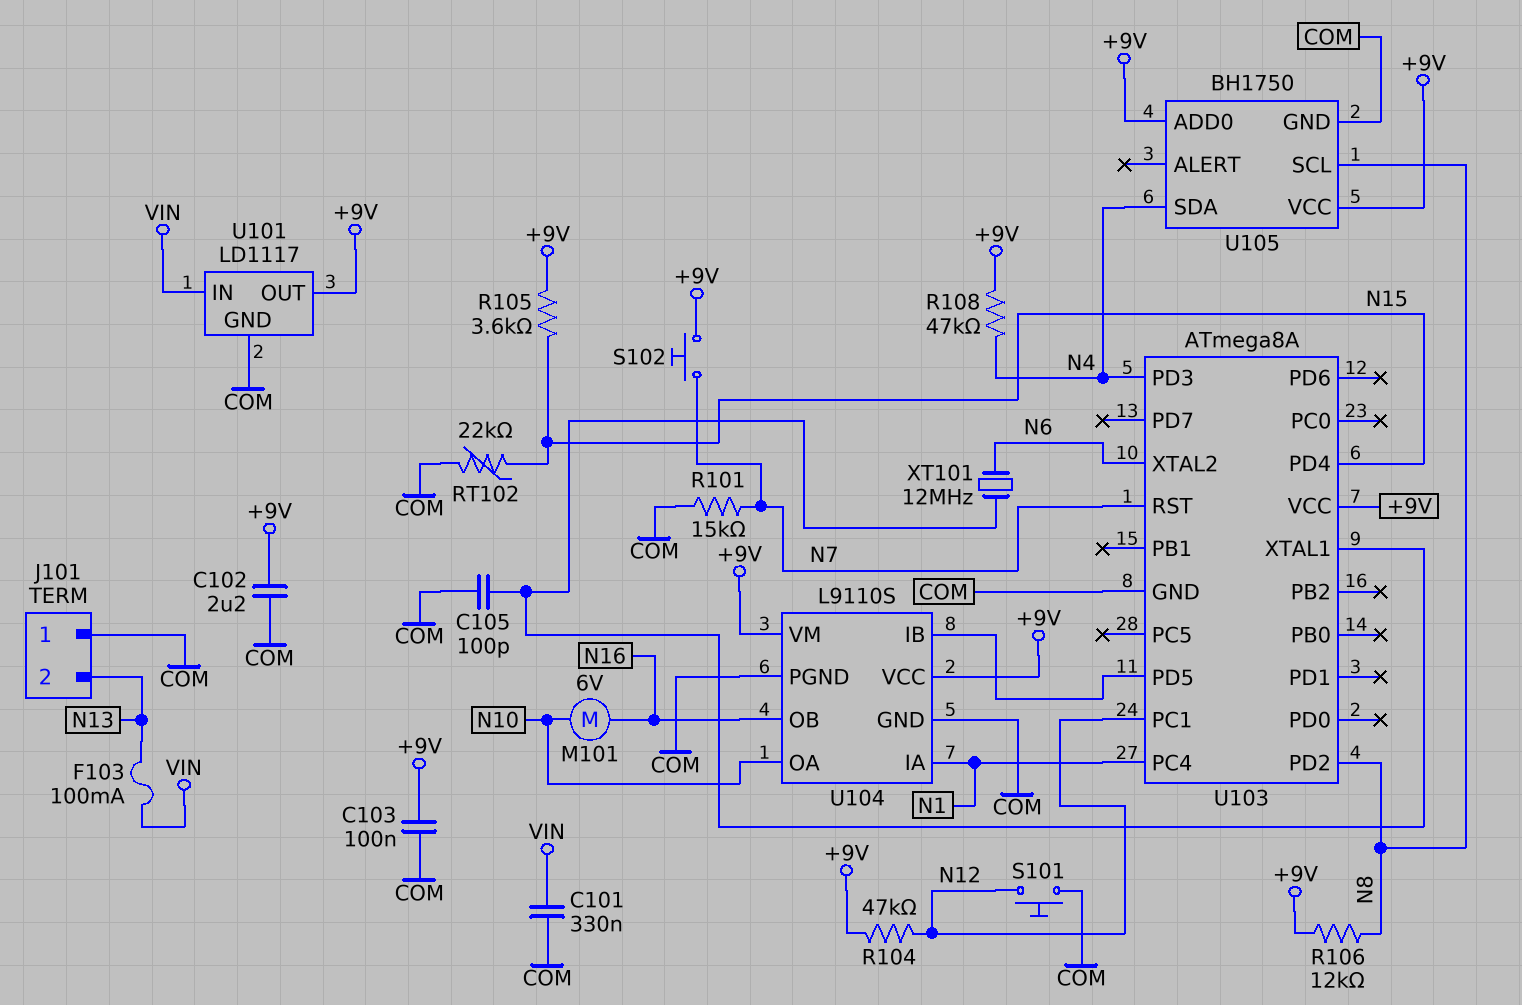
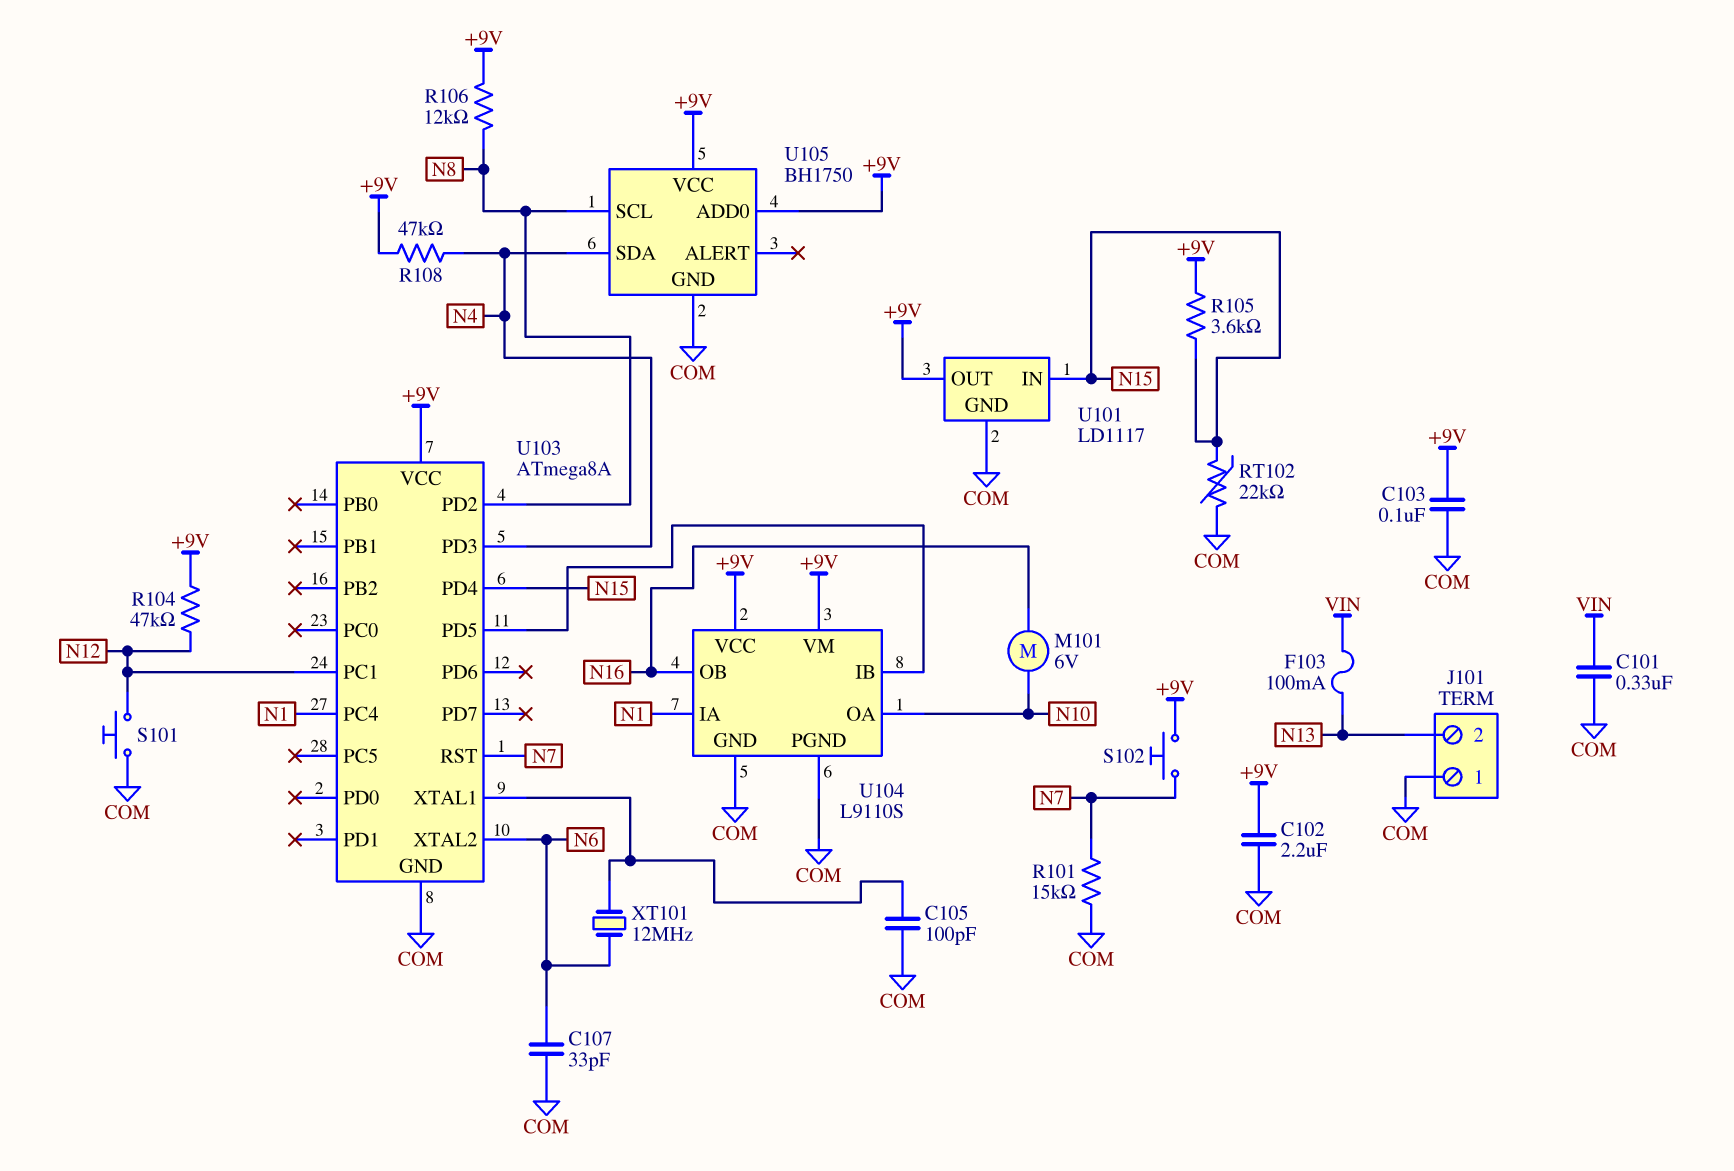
C107: none -> 33pF (COM, N6)
U101 pin IN: VIN -> N15

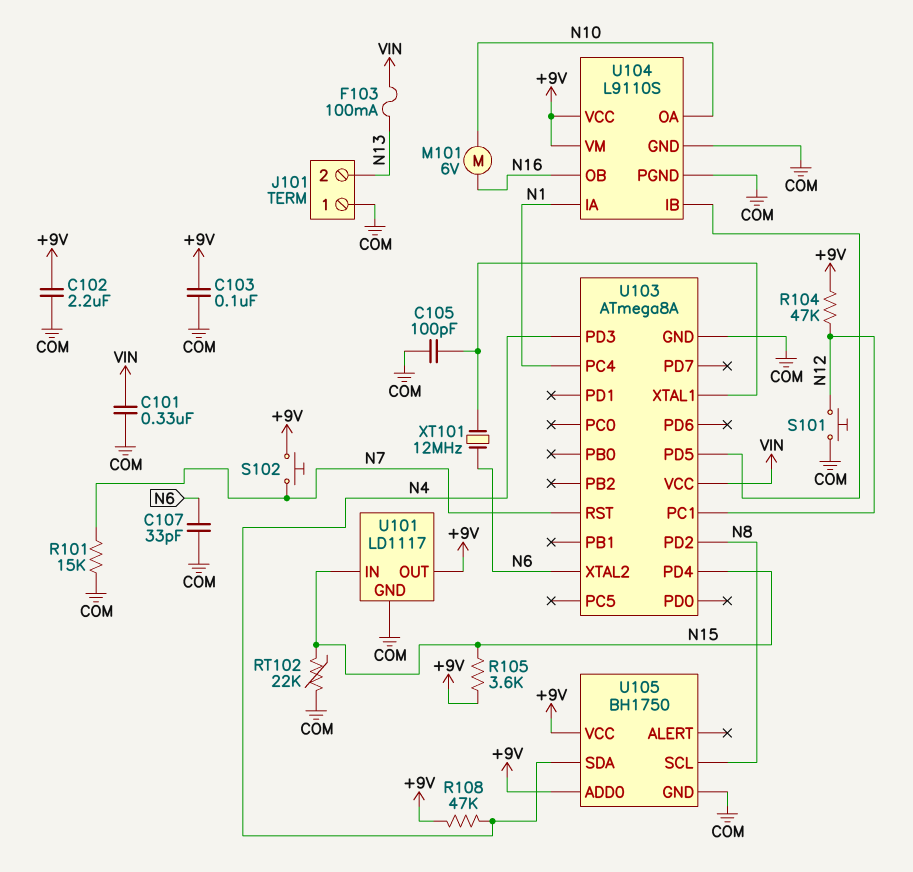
R106: 12k (+9V, N8) -> none
U103 pin VCC: +9V -> VIN

